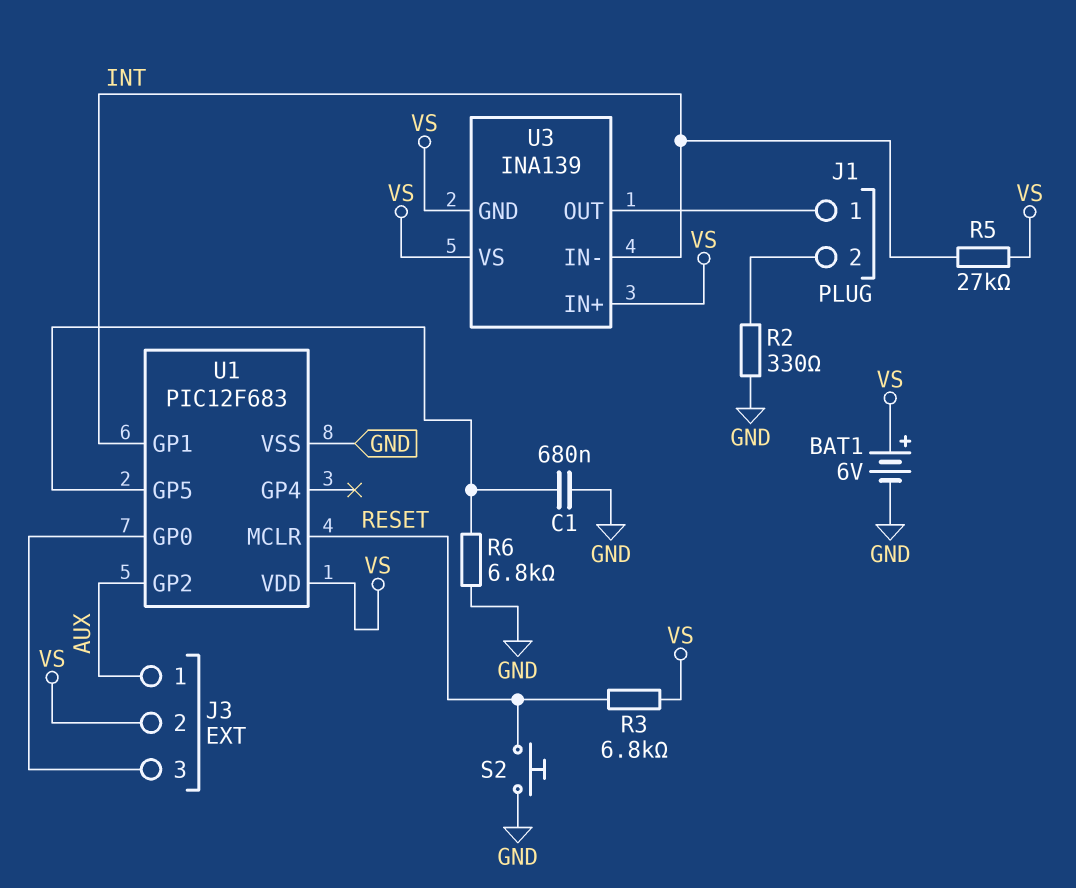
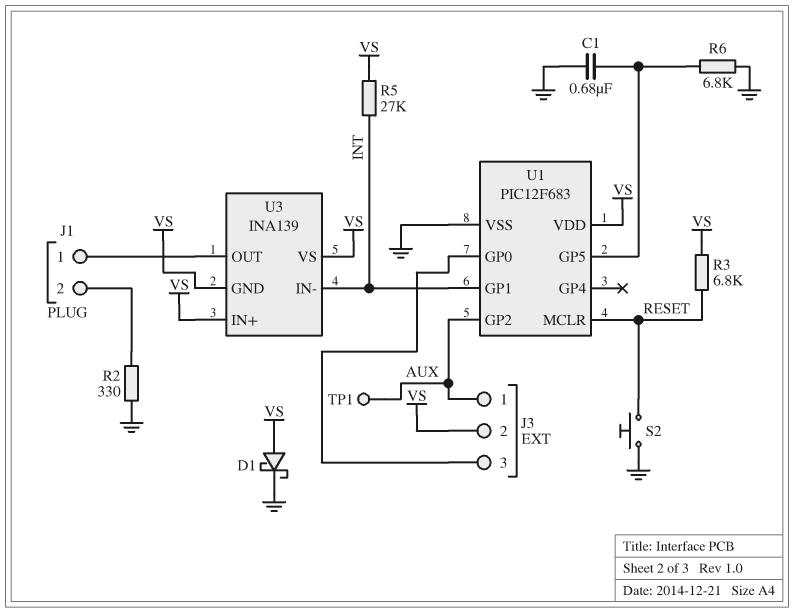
BAT1: 6V (plus VS, minus GND) -> none
D1: none -> schottky (A VS, K GND)
TP1: none -> test point (AUX)

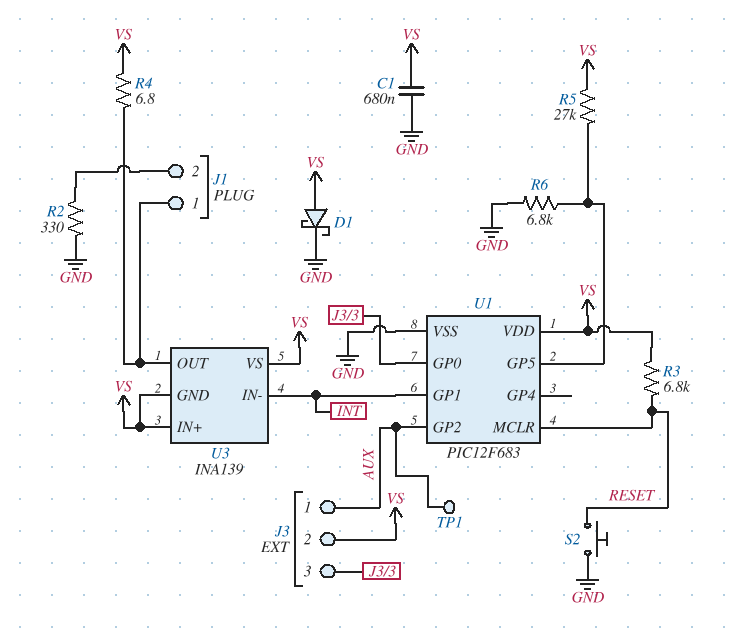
C1: 680nF (GND, U1/GP5) -> 680nF (GND, VS)
R4: none -> 6.8 (J1/1, VS)
R5: 27k (INT, VS) -> 27k (U1/GP5, VS)

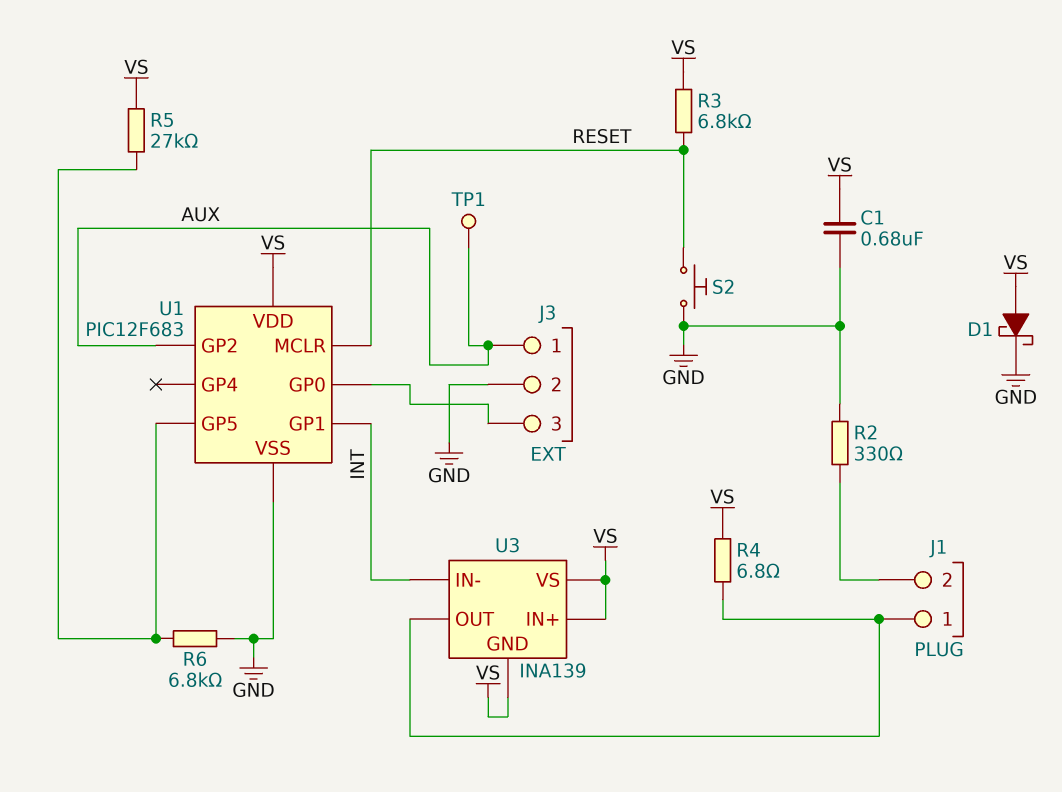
J3 pin 2: VS -> GND

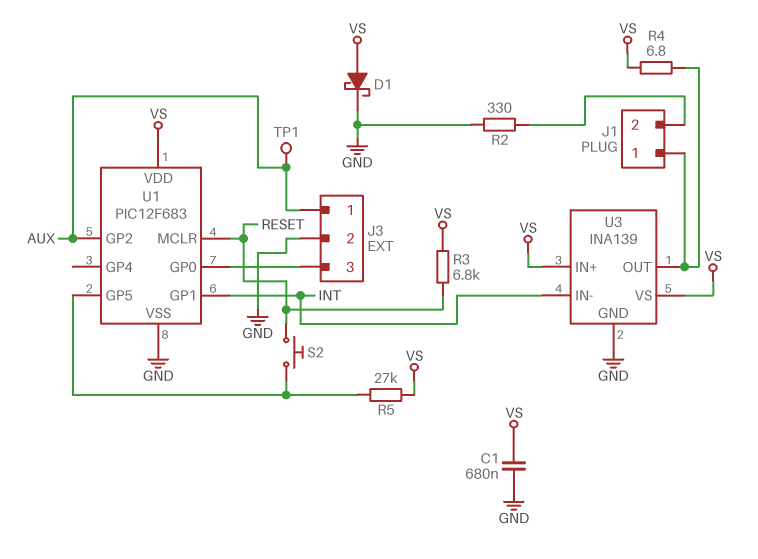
R6: 6.8k (GND, U1/GP5) -> none
S2: button (GND, RESET) -> button (RESET, U1/GP5)
U3 pin GND: VS -> GND

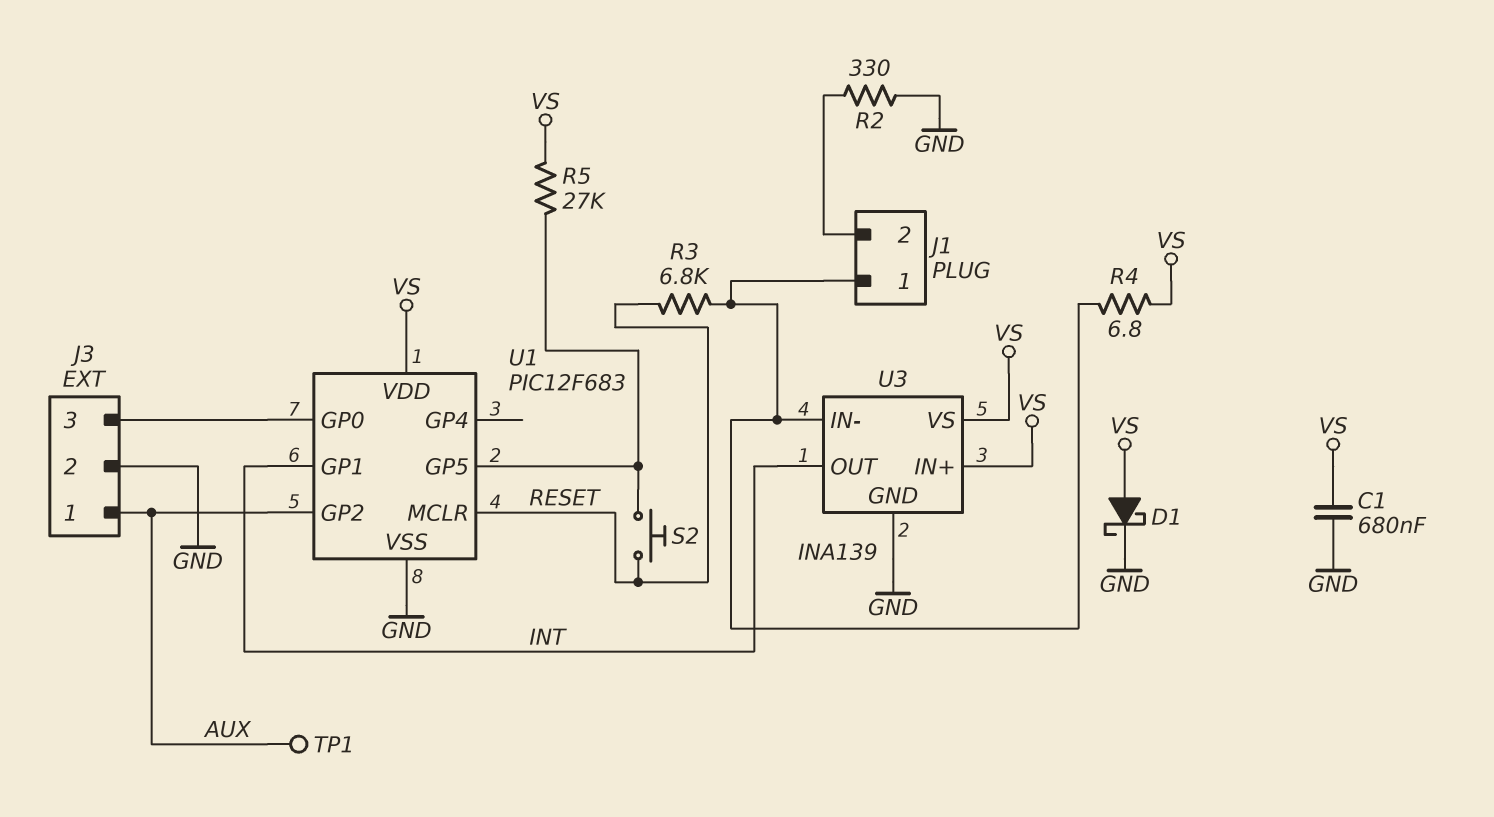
R3: 6.8k (RESET, VS) -> 6.8k (J1/1, RESET)
U3 pin IN-: INT -> J1/1
U3 pin OUT: J1/1 -> INT

